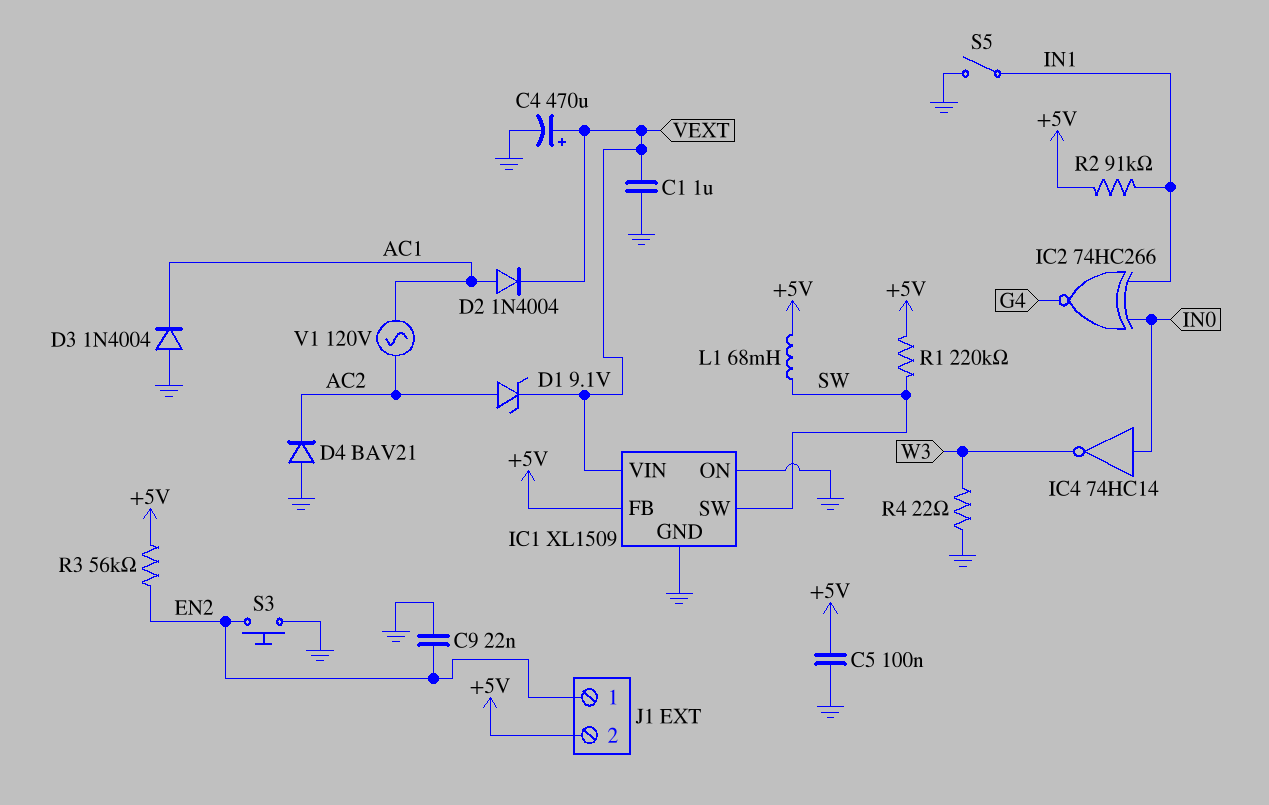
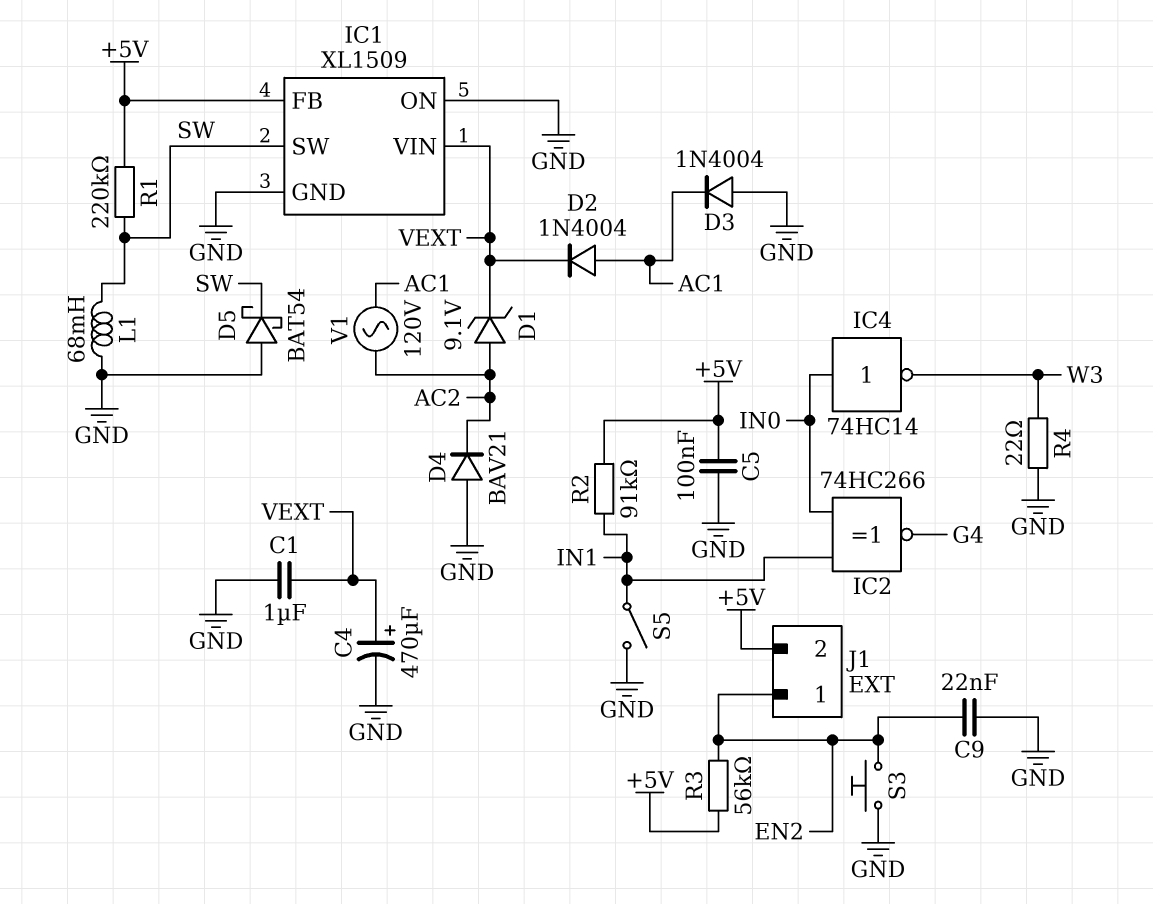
D5: none -> schottky BAT54 (A GND, K SW)
L1: 68mH (+5V, SW) -> 68mH (GND, SW)

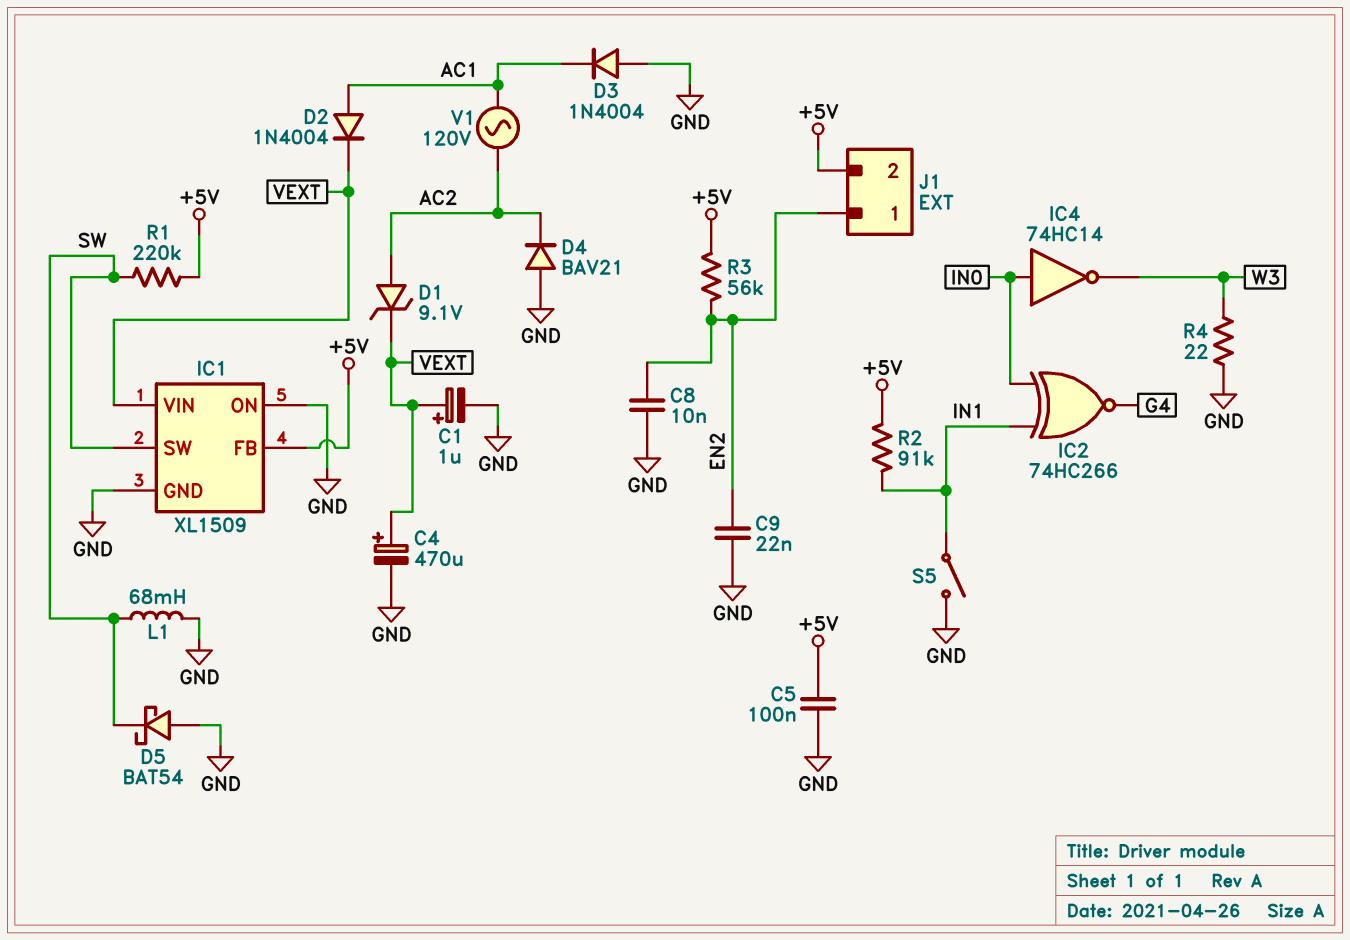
C1: 1uF (GND, VEXT) -> 1uF (plus VEXT, minus GND)
C8: none -> 10nF (EN2, GND)
S3: button (EN2, GND) -> none

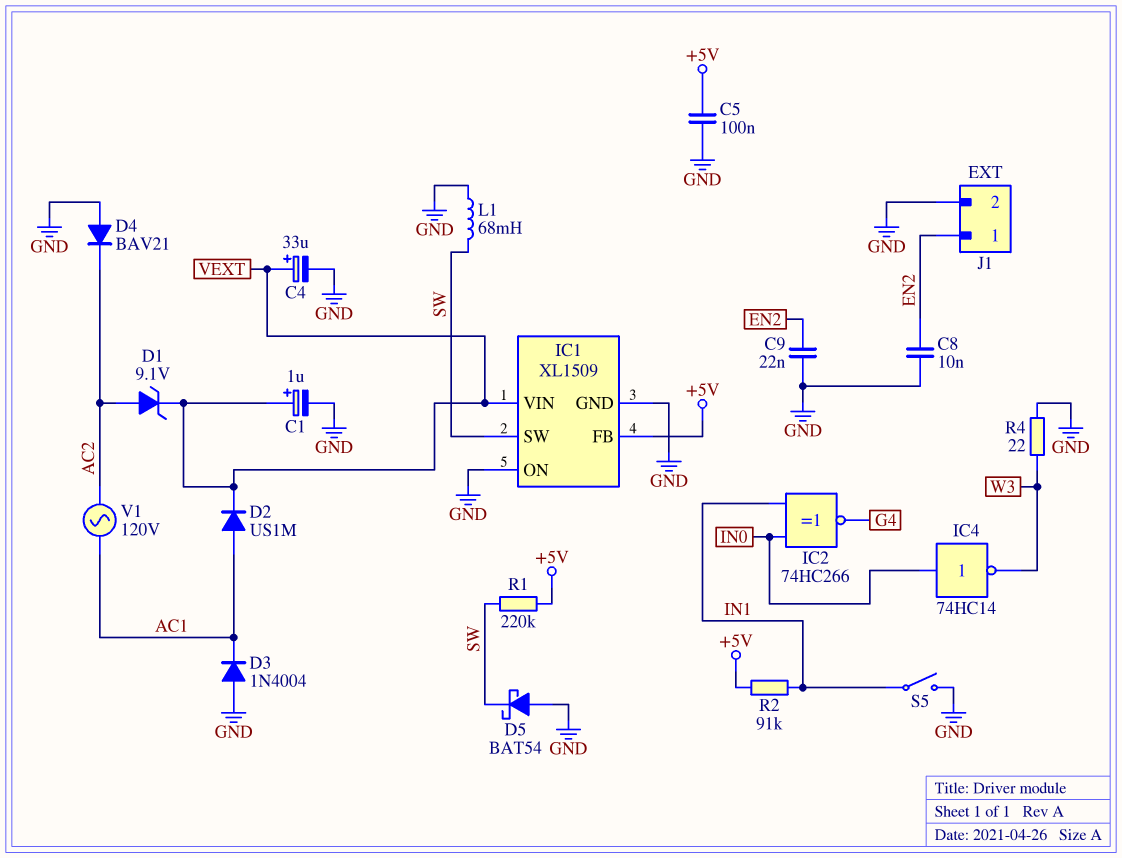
C4: 470uF (plus VEXT, minus GND) -> 33uF (plus VEXT, minus GND)
D2: diode 1N4004 (A AC1, K VEXT) -> diode US1M (A AC1, K VEXT)
J1 pin 2: +5V -> GND
R3: 56k (+5V, EN2) -> none

